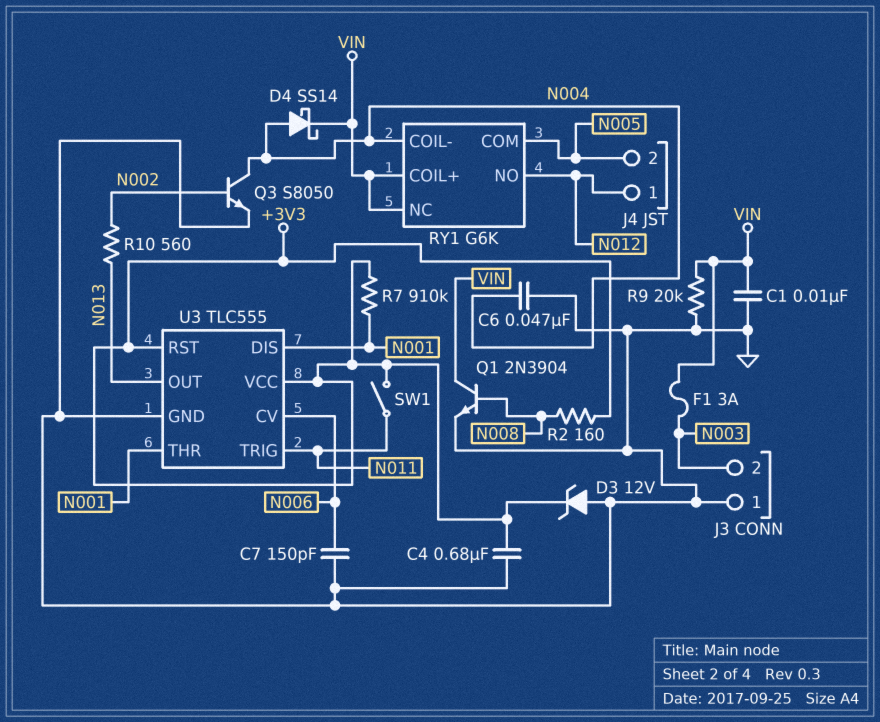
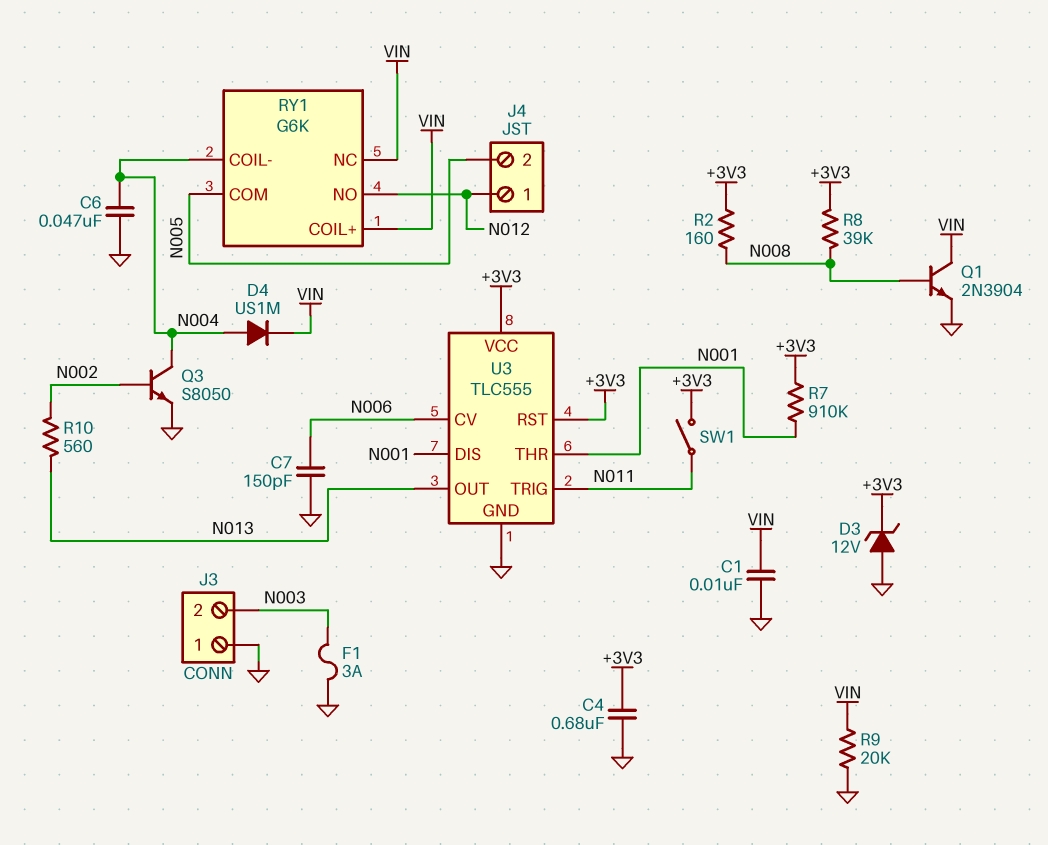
D4: schottky SS14 (A N004, K VIN) -> diode US1M (A N004, K VIN)
F1: 3A (N003, VIN) -> 3A (GND, N003)
R8: none -> 39k (+3V3, N008)

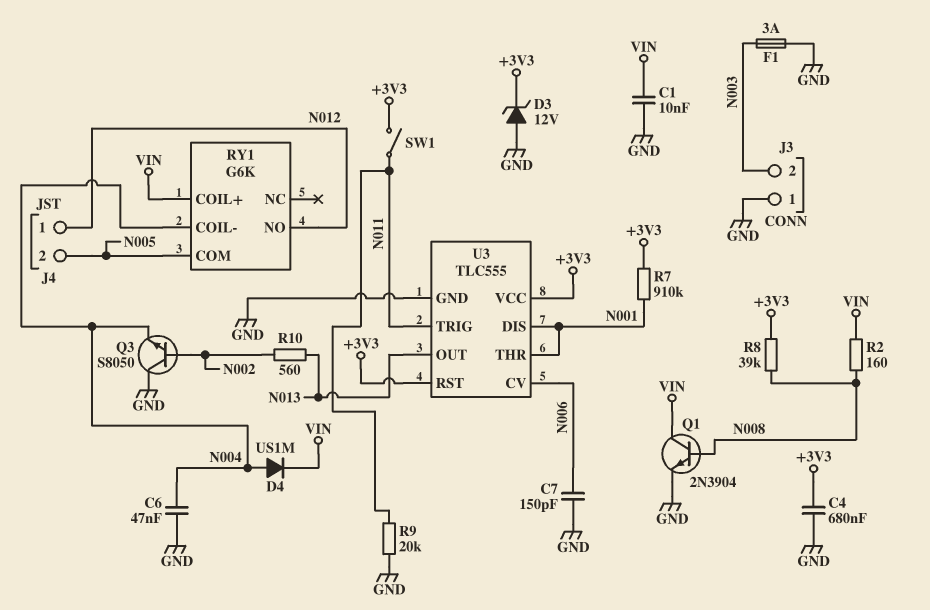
Q3: NPN S8050 (B N002, C N004, E GND) -> NPN S8050 (B N002, C GND, E N004)
R2: 160 (+3V3, N008) -> 160 (N008, VIN)
R9: 20k (GND, VIN) -> 20k (GND, N011)
RY1 pin NC: VIN -> none

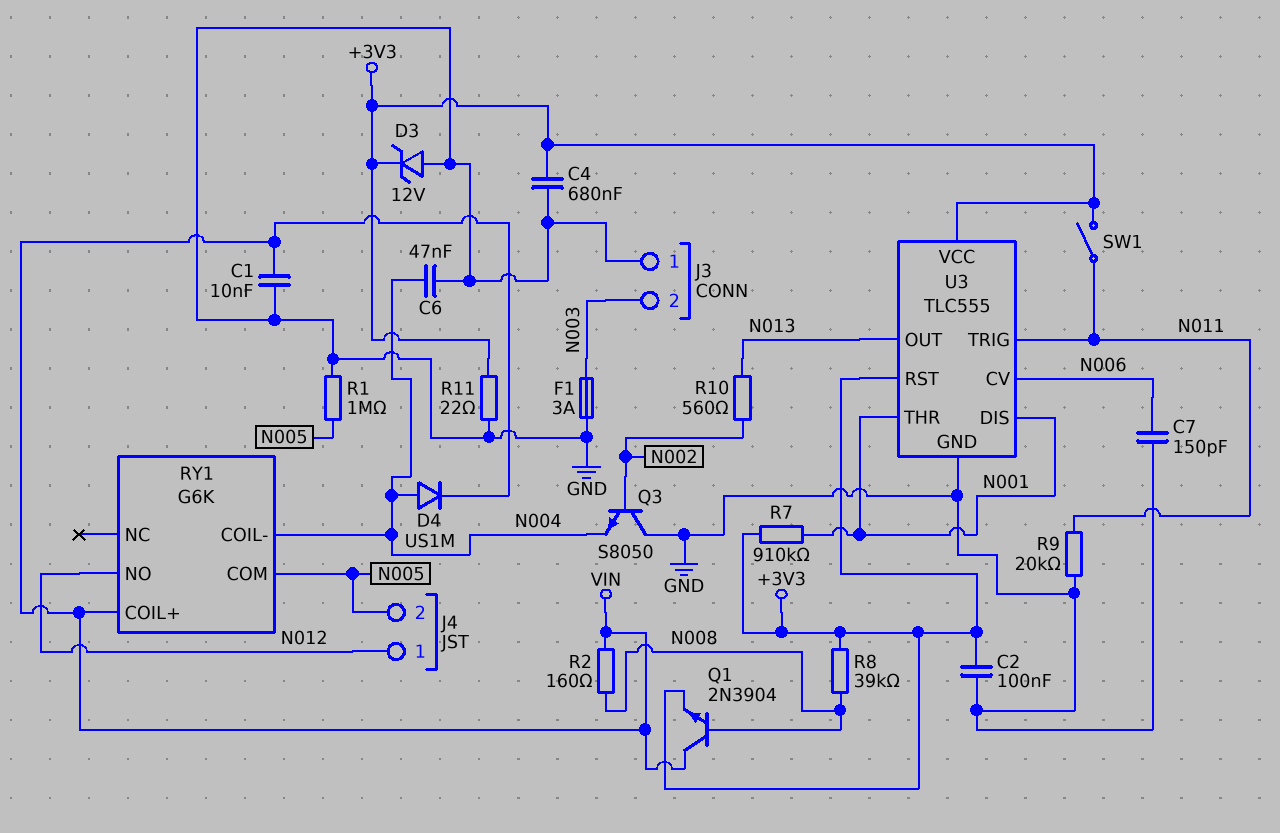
C2: none -> 100nF (+3V3, GND)
Q1: NPN 2N3904 (B N008, C VIN, E GND) -> NPN 2N3904 (B N008, C VIN, E +3V3)
R1: none -> 1M (GND, N005)
R11: none -> 22 (+3V3, GND)

